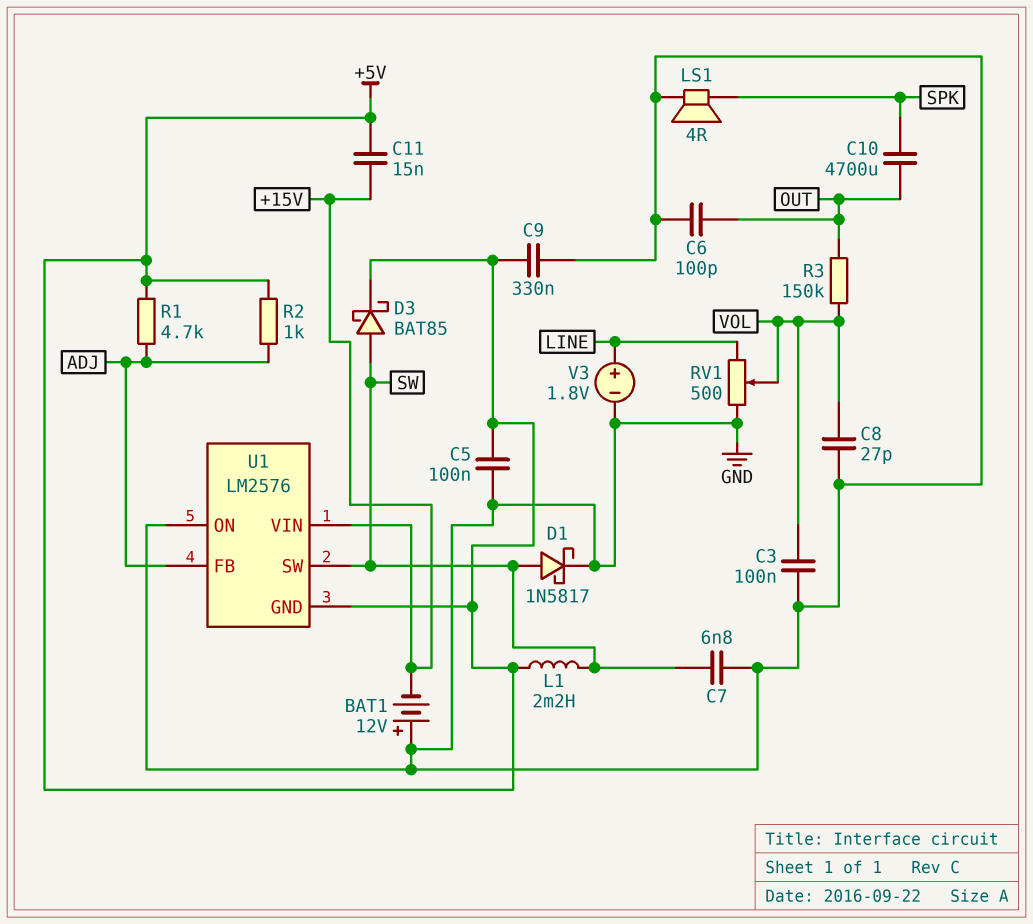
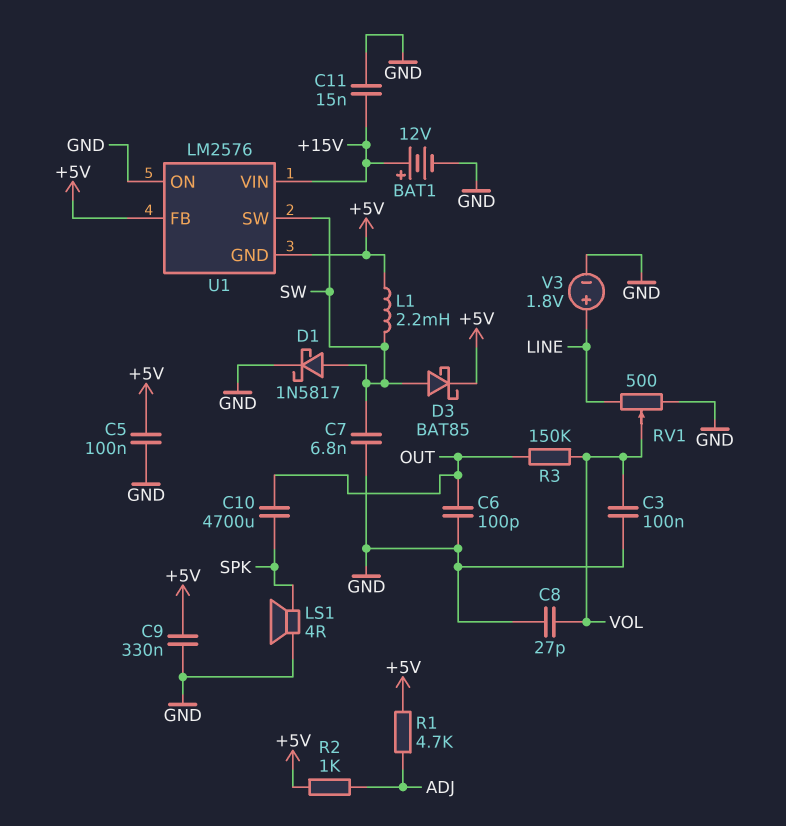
BAT1: 12V (plus GND, minus +15V) -> 12V (plus +15V, minus GND)
C11: 15nF (+5V, +15V) -> 15nF (+15V, GND)
U1 pin FB: ADJ -> +5V

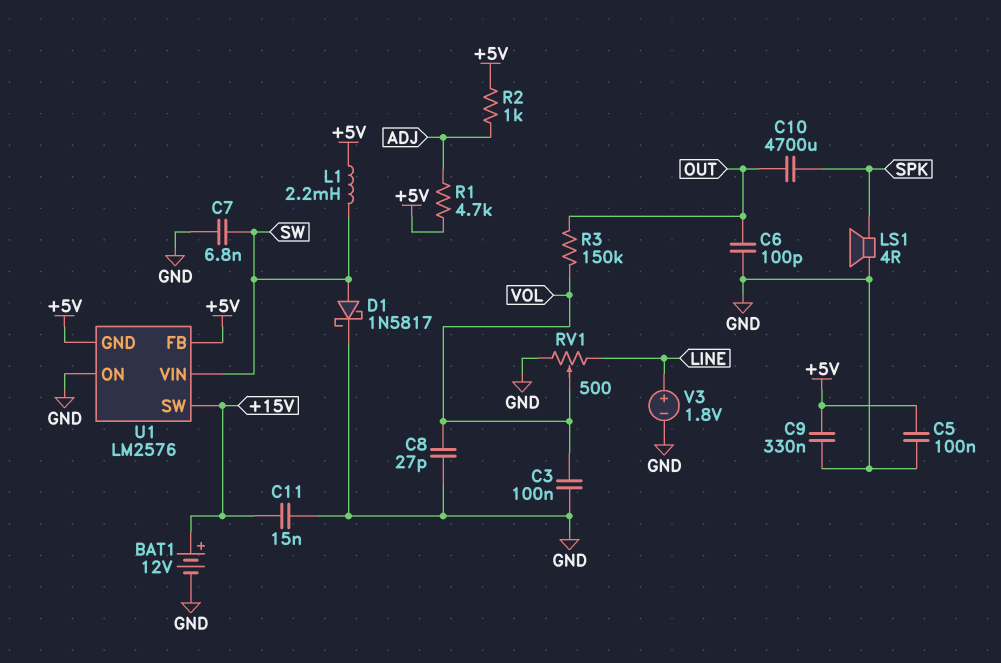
D3: schottky BAT85 (A SW, K +5V) -> none
U1 pin SW: SW -> +15V
U1 pin VIN: +15V -> SW

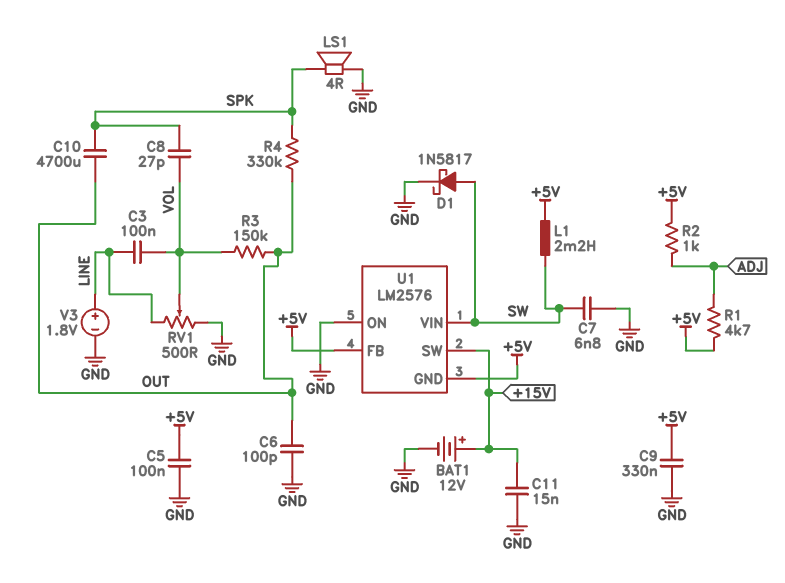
C3: 100nF (GND, VOL) -> 100nF (LINE, VOL)
C8: 27pF (GND, VOL) -> 27pF (SPK, VOL)
R4: none -> 330k (OUT, SPK)

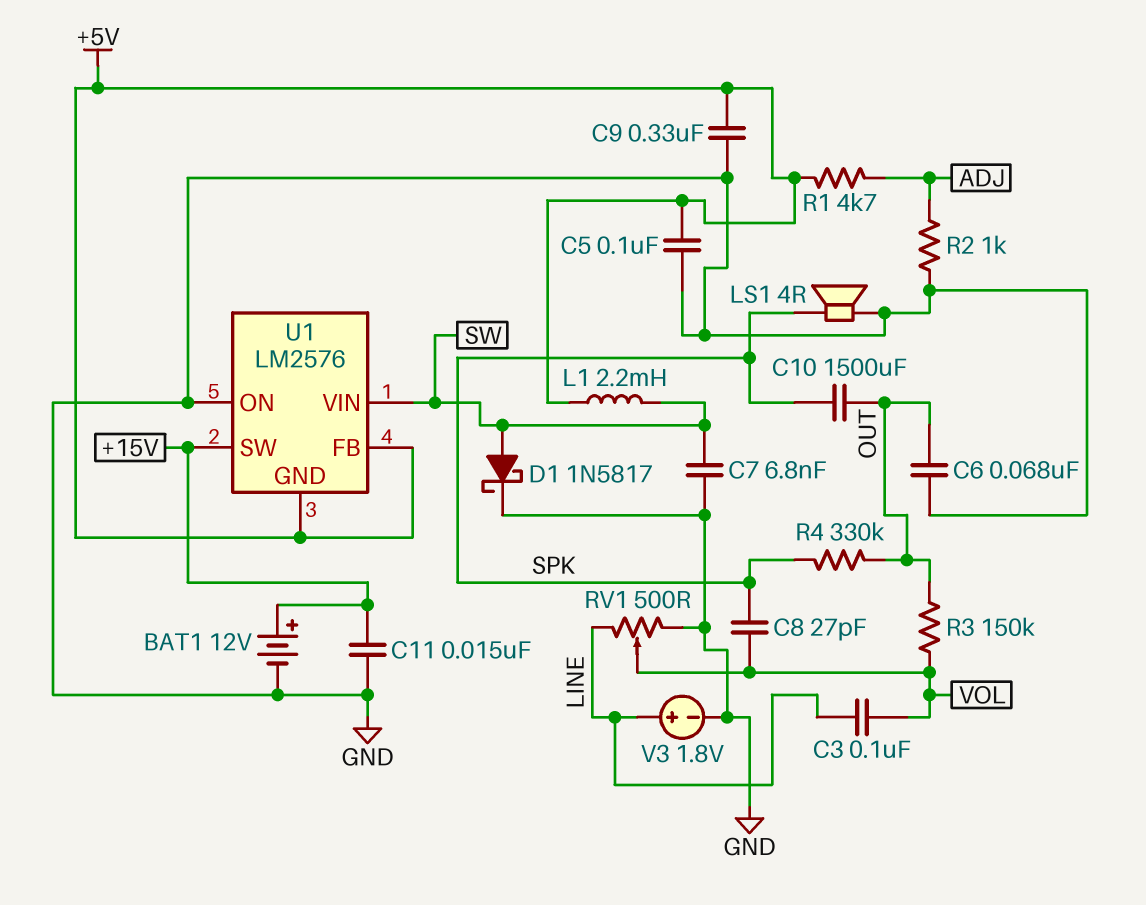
C6: 100pF (GND, OUT) -> 68nF (GND, OUT)
C10: 4700uF (OUT, SPK) -> 1500uF (OUT, SPK)
R2: 1k (+5V, ADJ) -> 1k (ADJ, GND)

